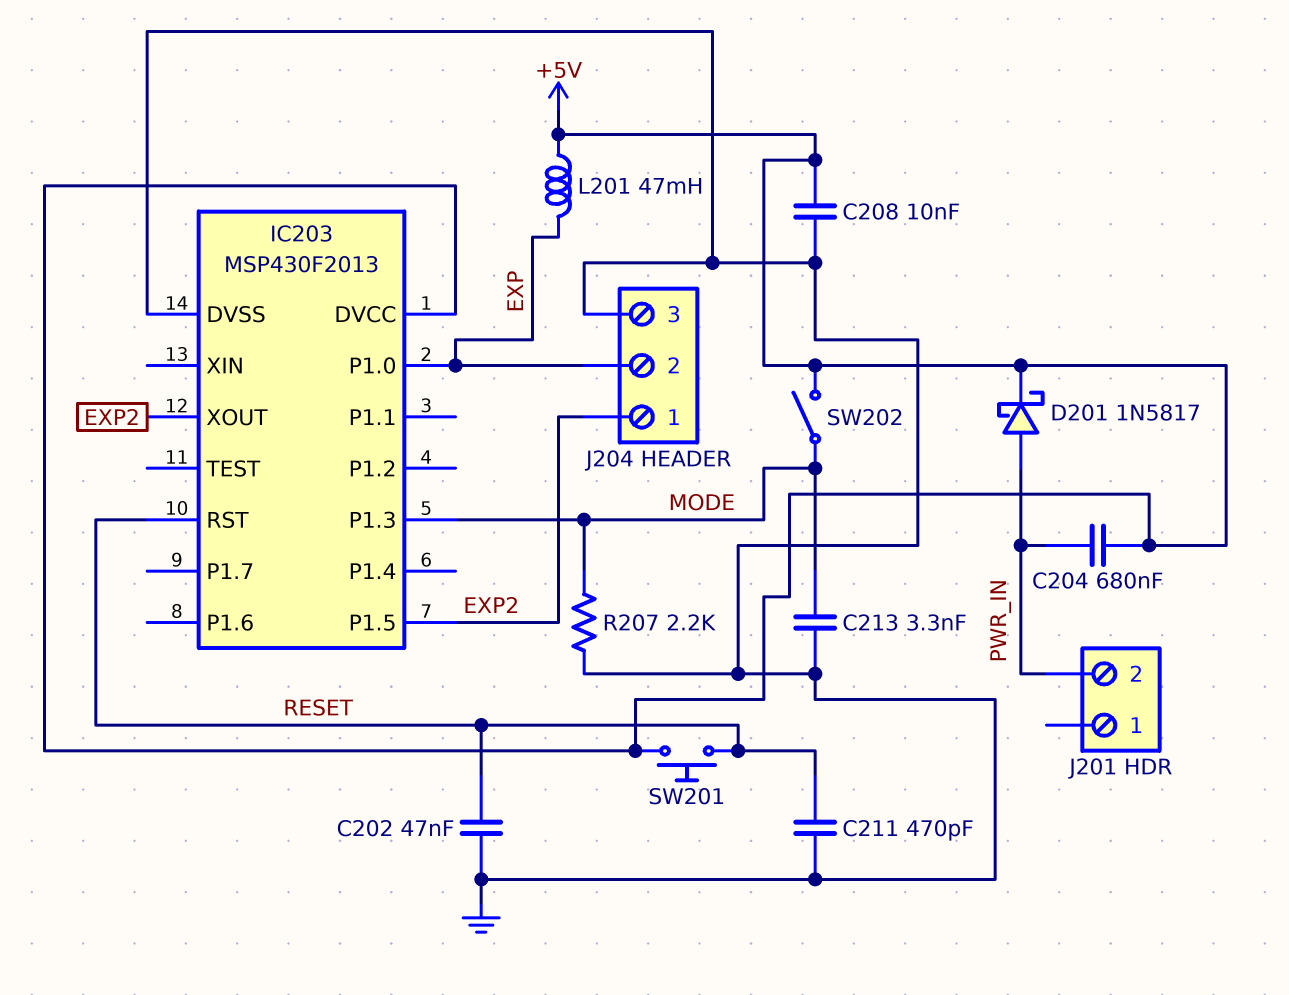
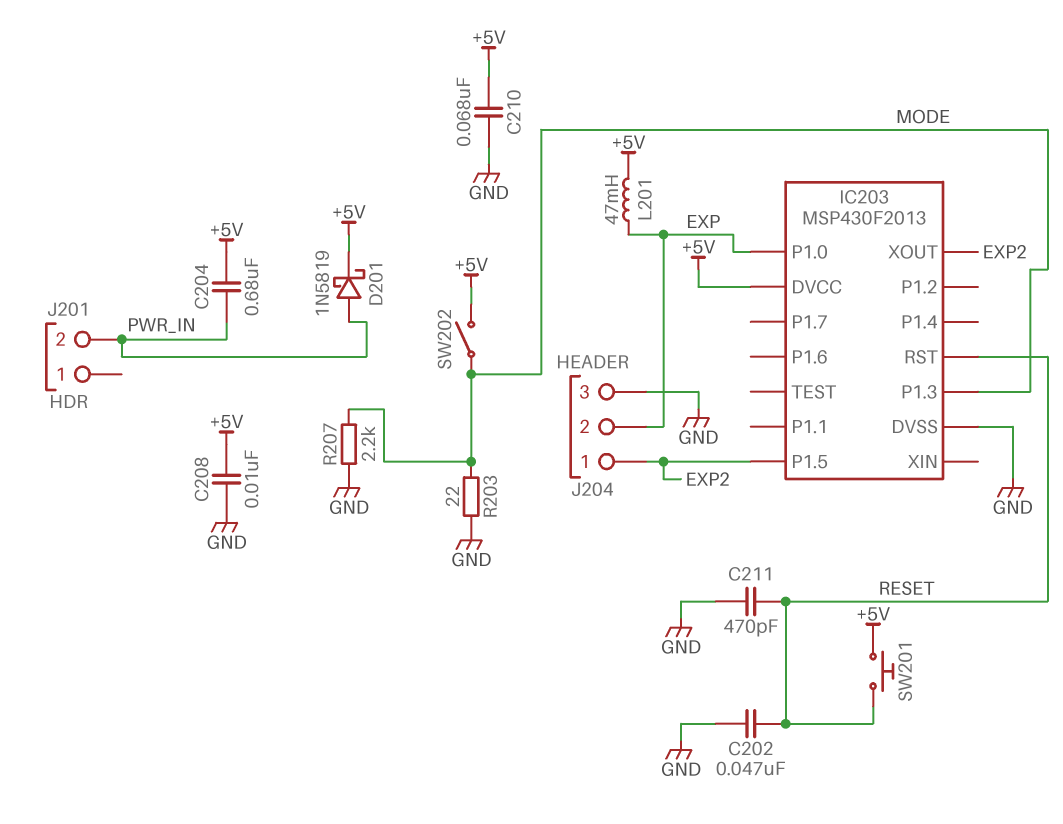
C210: none -> 68nF (+5V, GND)
C213: 3.3nF (GND, MODE) -> none
D201: schottky 1N5817 (A PWR_IN, K +5V) -> schottky 1N5819 (A PWR_IN, K +5V)
R203: none -> 22 (GND, MODE)

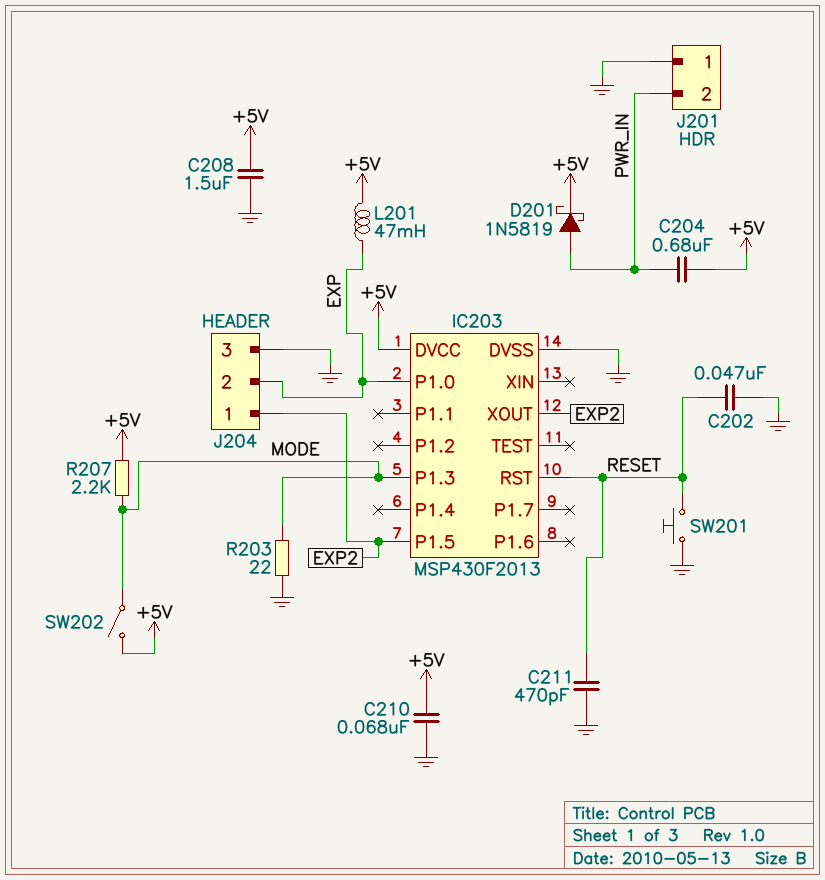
C208: 10nF (+5V, GND) -> 1.5uF (+5V, GND)
J201 pin 1: none -> GND
R207: 2.2k (GND, MODE) -> 2.2k (+5V, MODE)
SW201: button (+5V, RESET) -> button (GND, RESET)

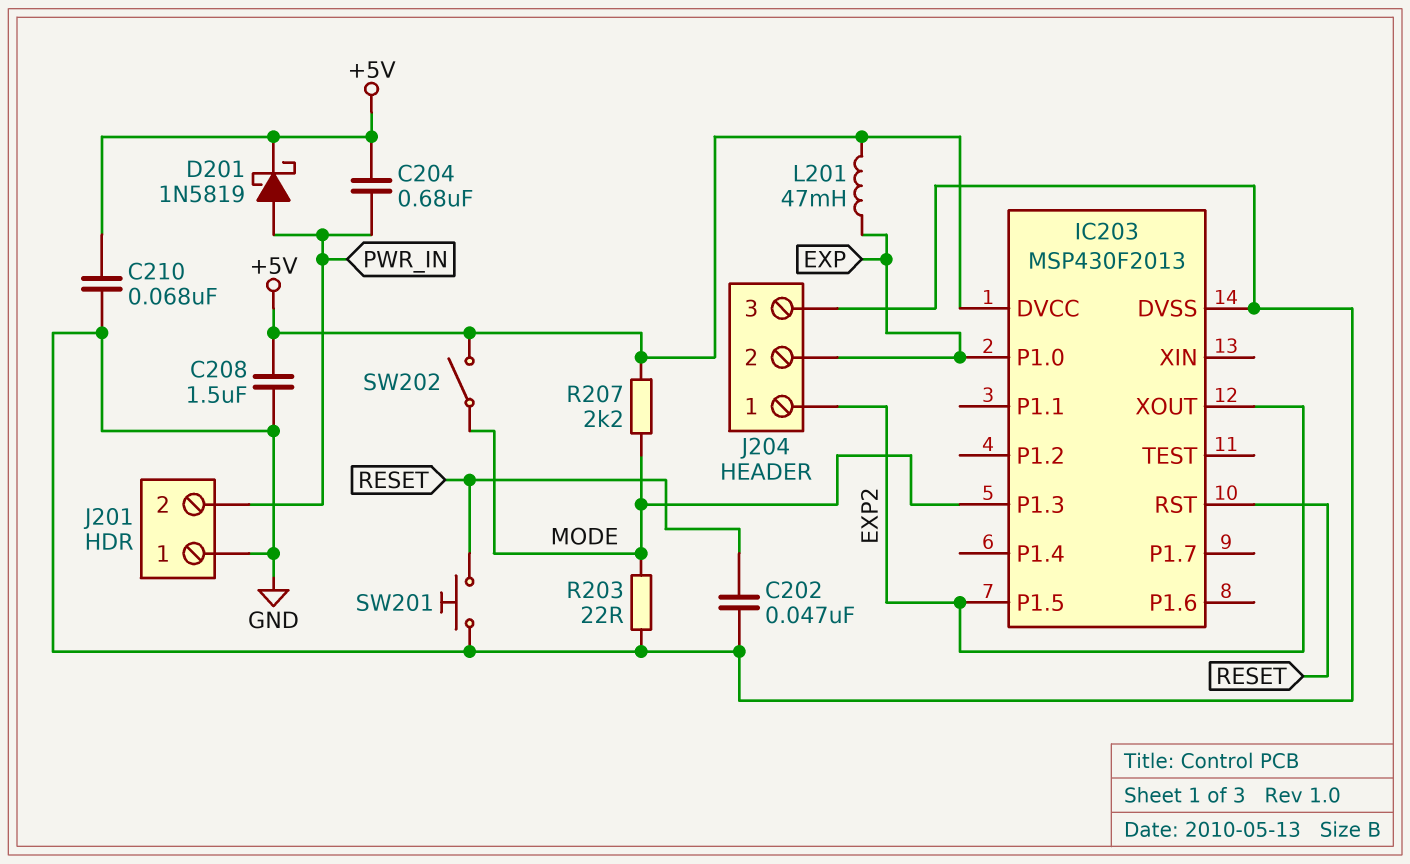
C211: 470pF (GND, RESET) -> none

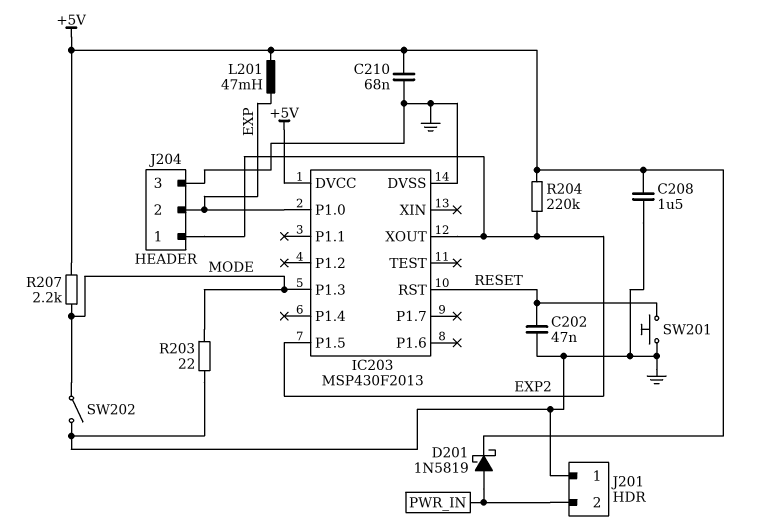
C204: 680nF (+5V, PWR_IN) -> none
R204: none -> 220k (+5V, EXP2)
SW202: switch (+5V, MODE) -> switch (GND, MODE)

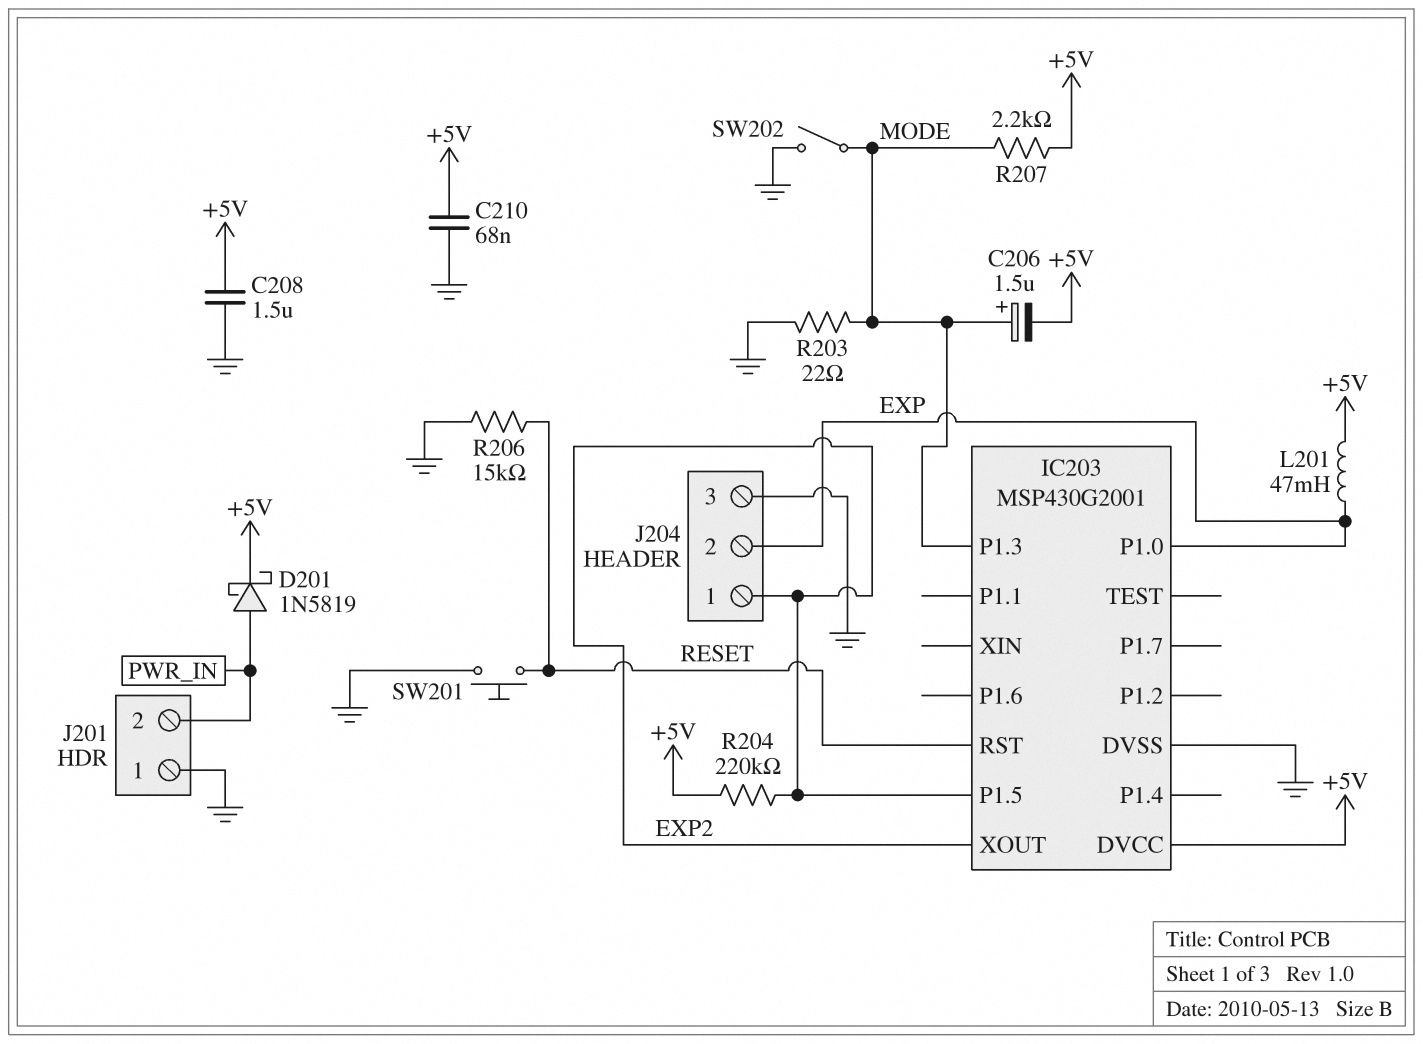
C202: 47nF (GND, RESET) -> none
C206: none -> 1.5uF (plus MODE, minus +5V)
IC203: MSP430F2013 -> MSP430G2001
R206: none -> 15k (GND, RESET)

